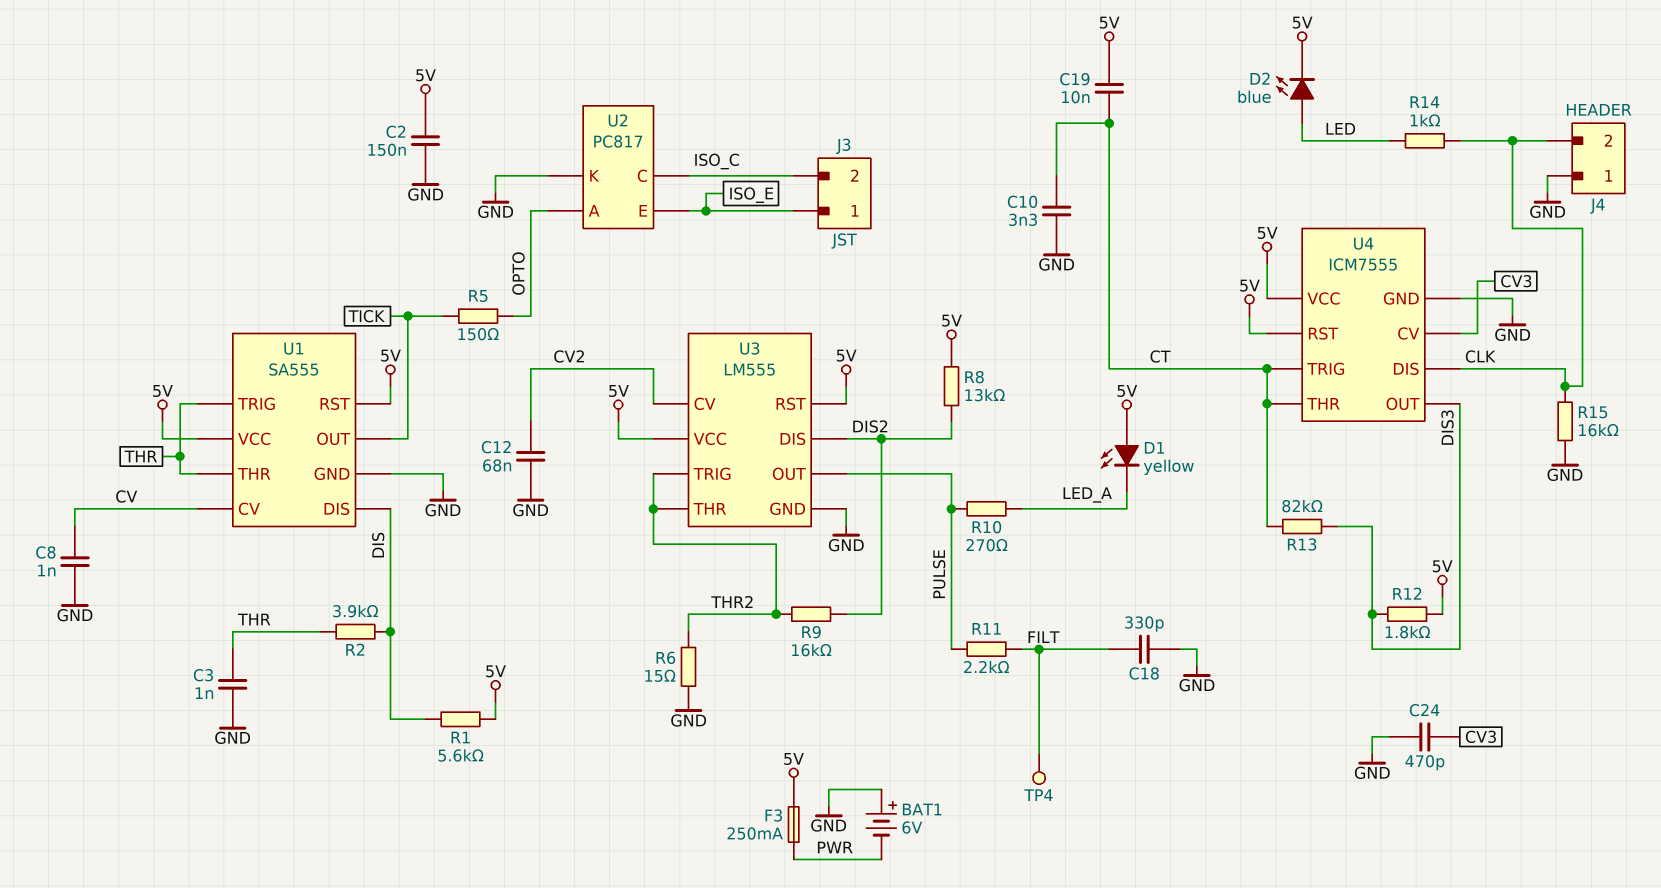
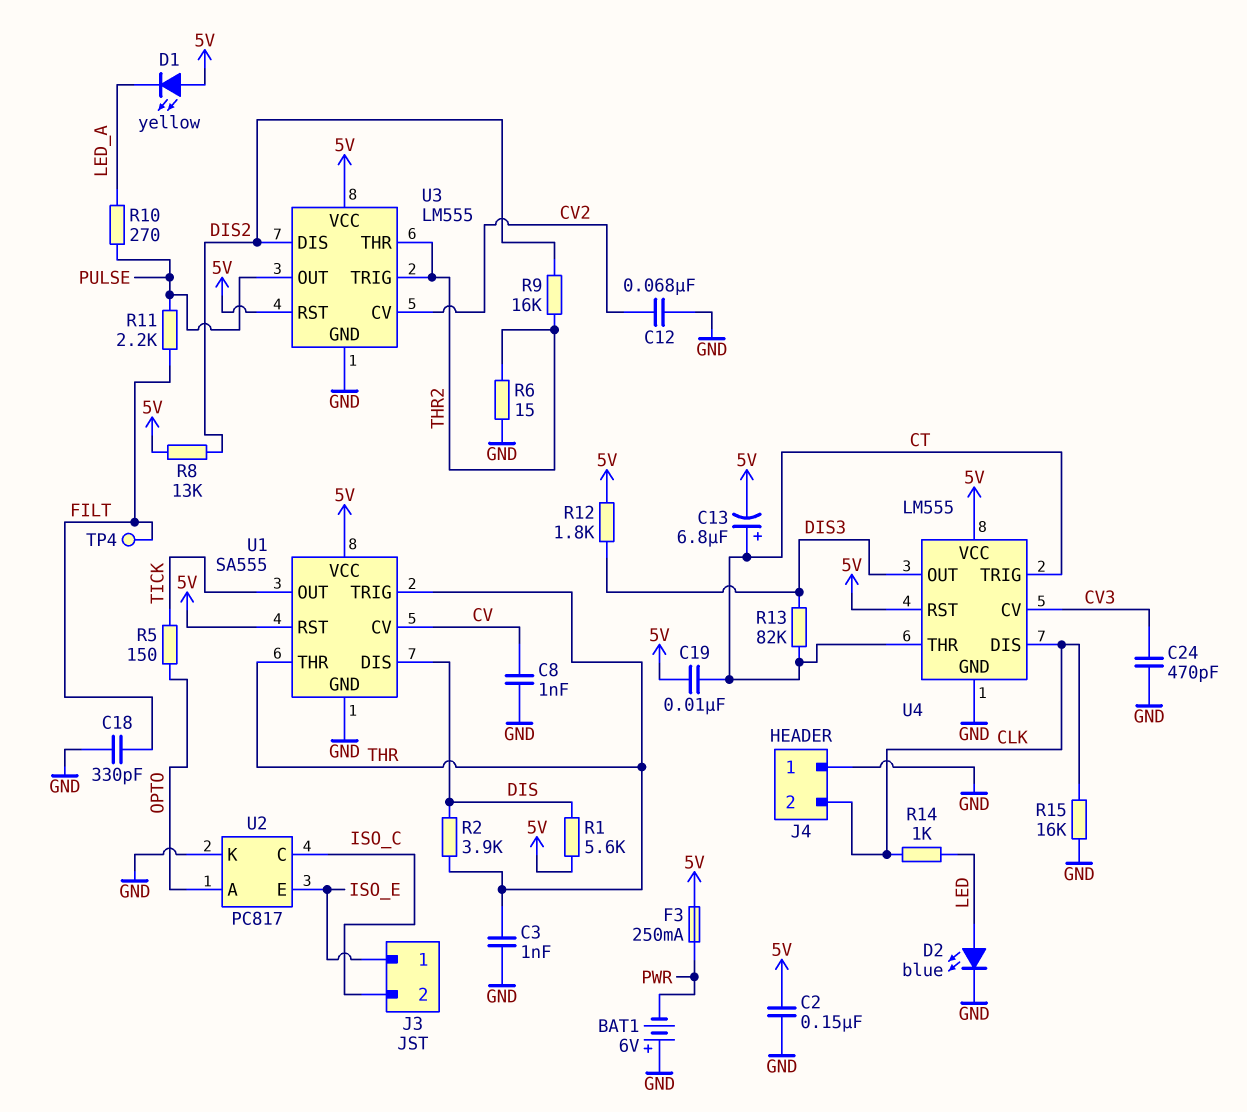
C10: 3.3nF (CT, GND) -> none
C13: none -> 6.8uF (plus CT, minus 5V)
D2: LED blue (A LED, K 5V) -> LED blue (A LED, K GND)
U4: ICM7555 -> LM555

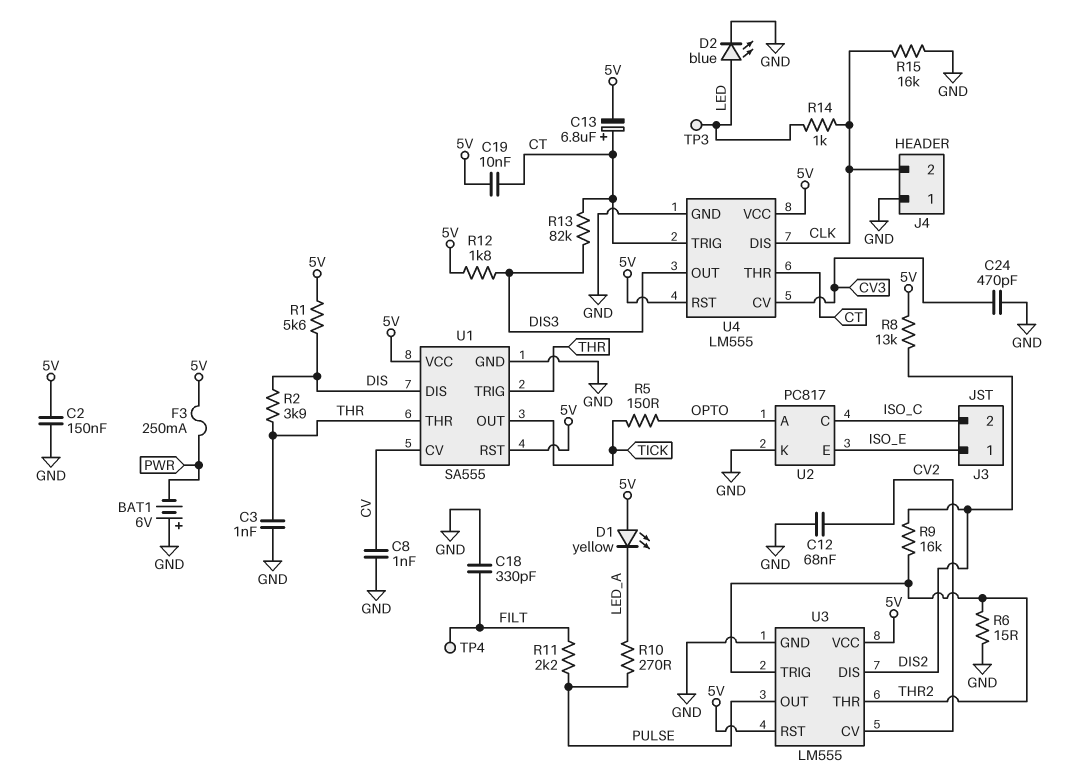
TP3: none -> test point (LED)

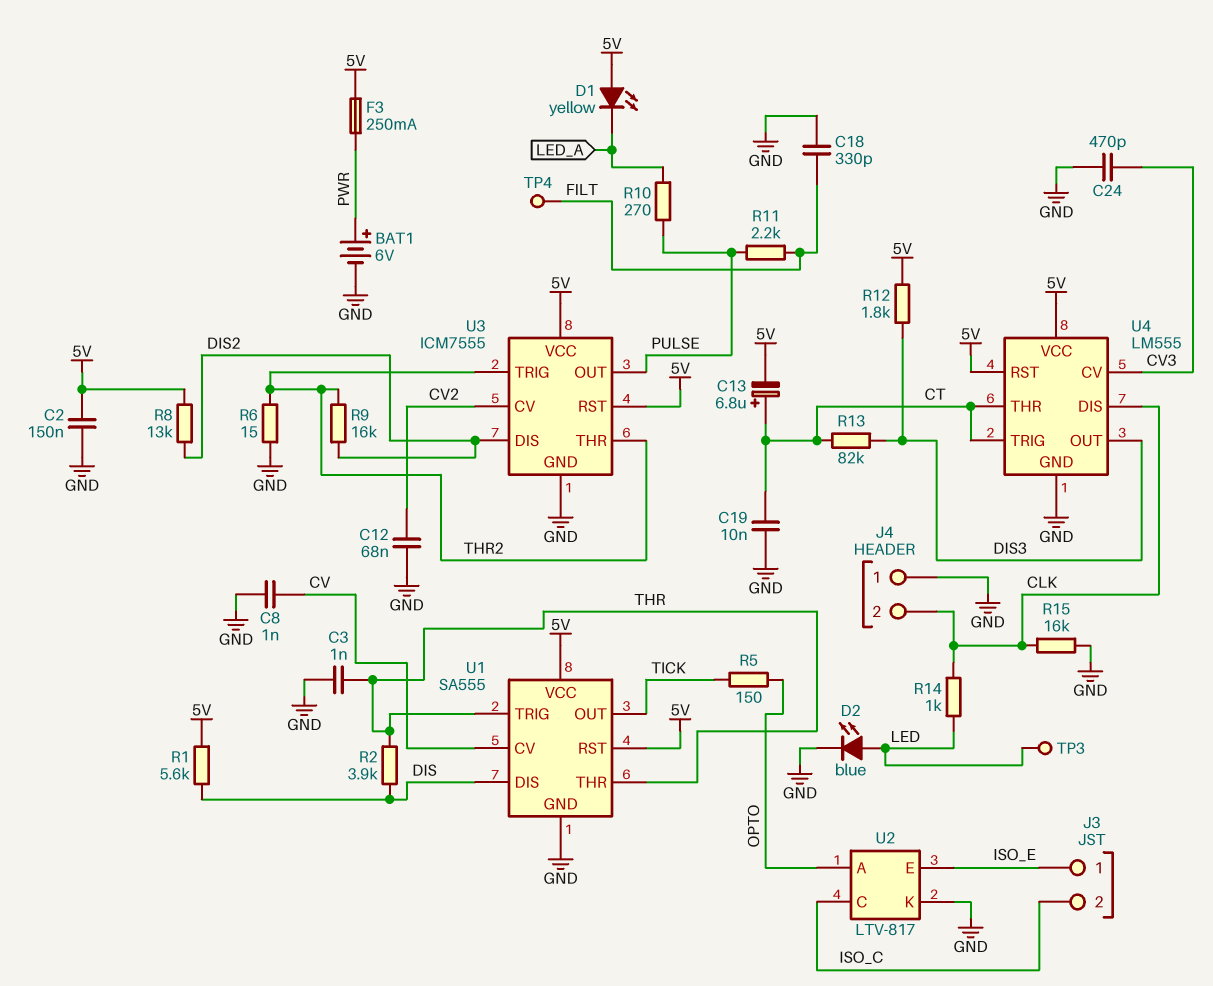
BAT1: 6V (plus GND, minus PWR) -> 6V (plus PWR, minus GND)
C19: 10nF (5V, CT) -> 10nF (CT, GND)
U2: PC817 -> LTV-817
U3: LM555 -> ICM7555

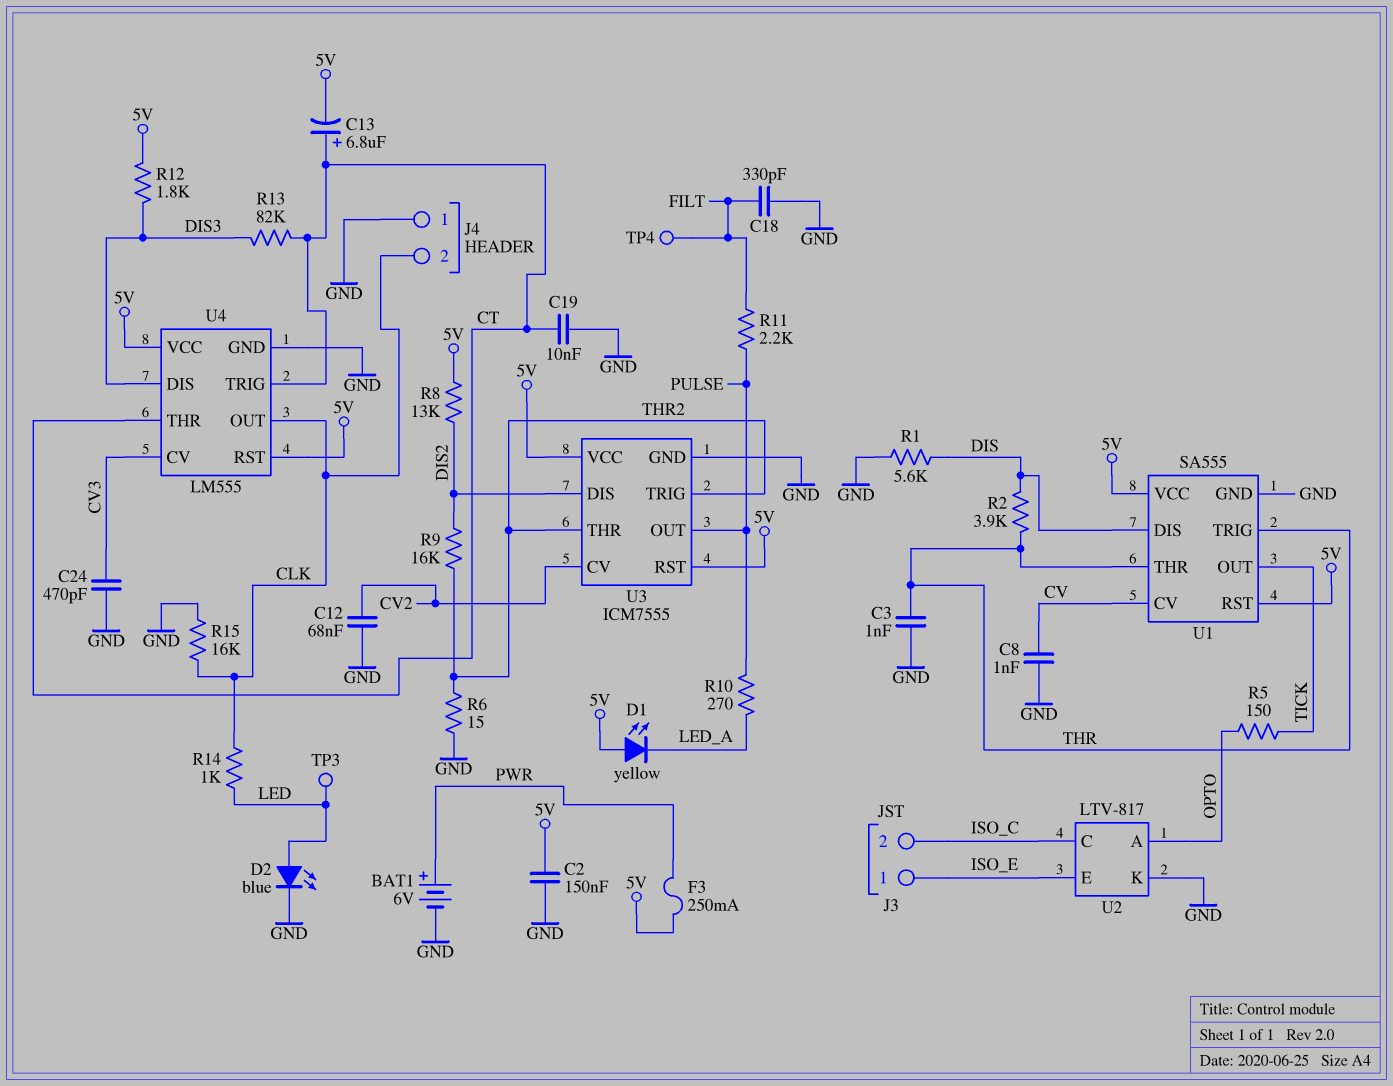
R1: 5.6k (5V, DIS) -> 5.6k (DIS, GND)
U4 pin DIS: CLK -> DIS3
U4 pin OUT: DIS3 -> CLK

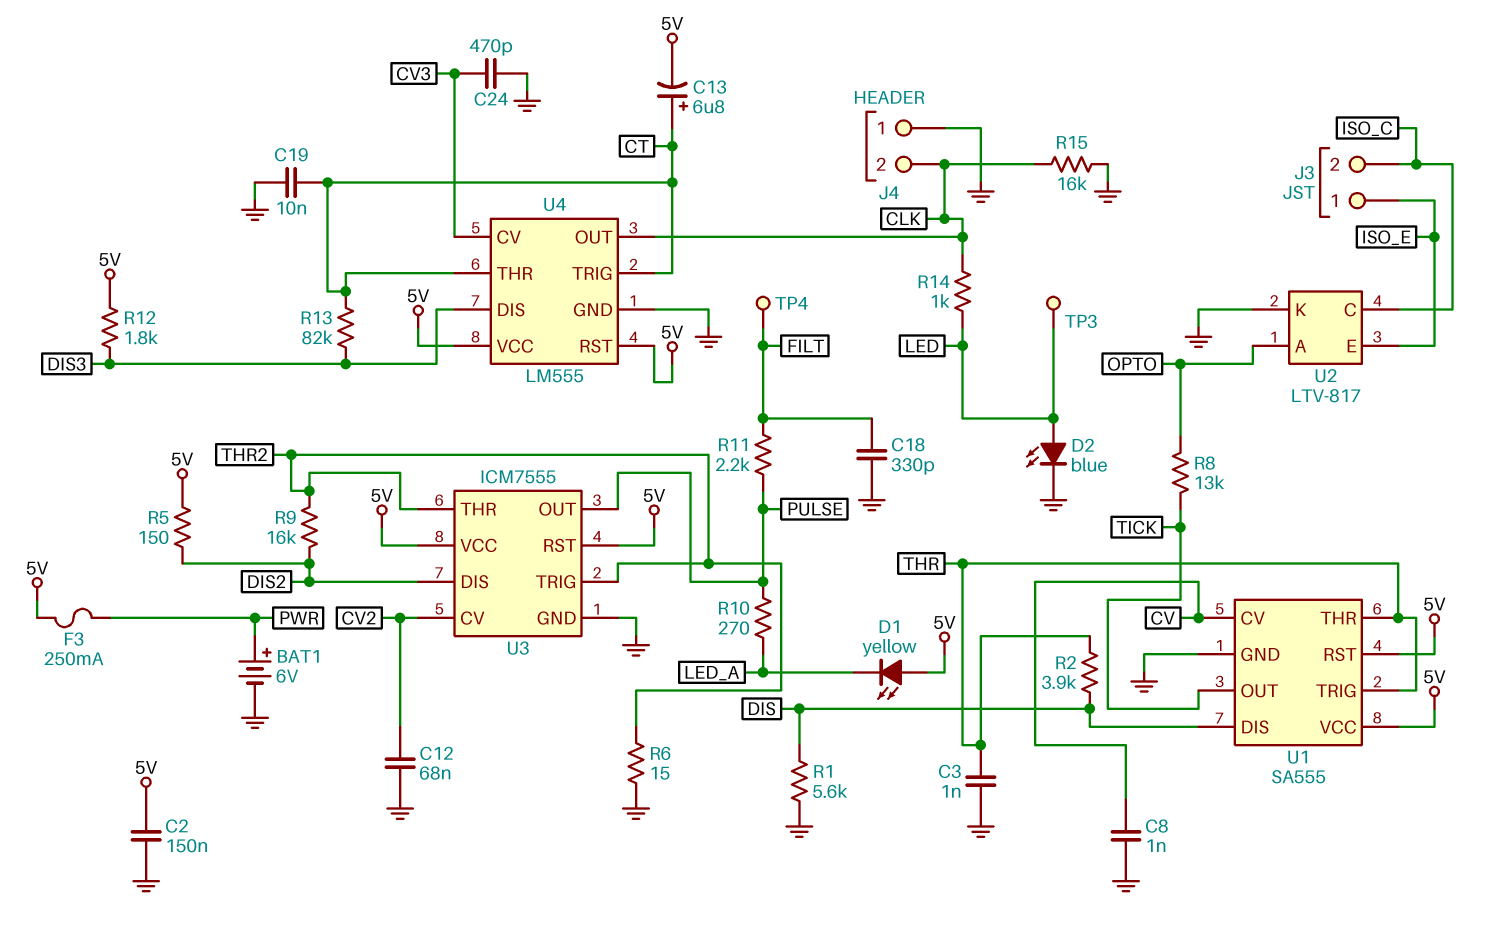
R5: 150 (OPTO, TICK) -> 150 (5V, DIS2)
R8: 13k (5V, DIS2) -> 13k (OPTO, TICK)

